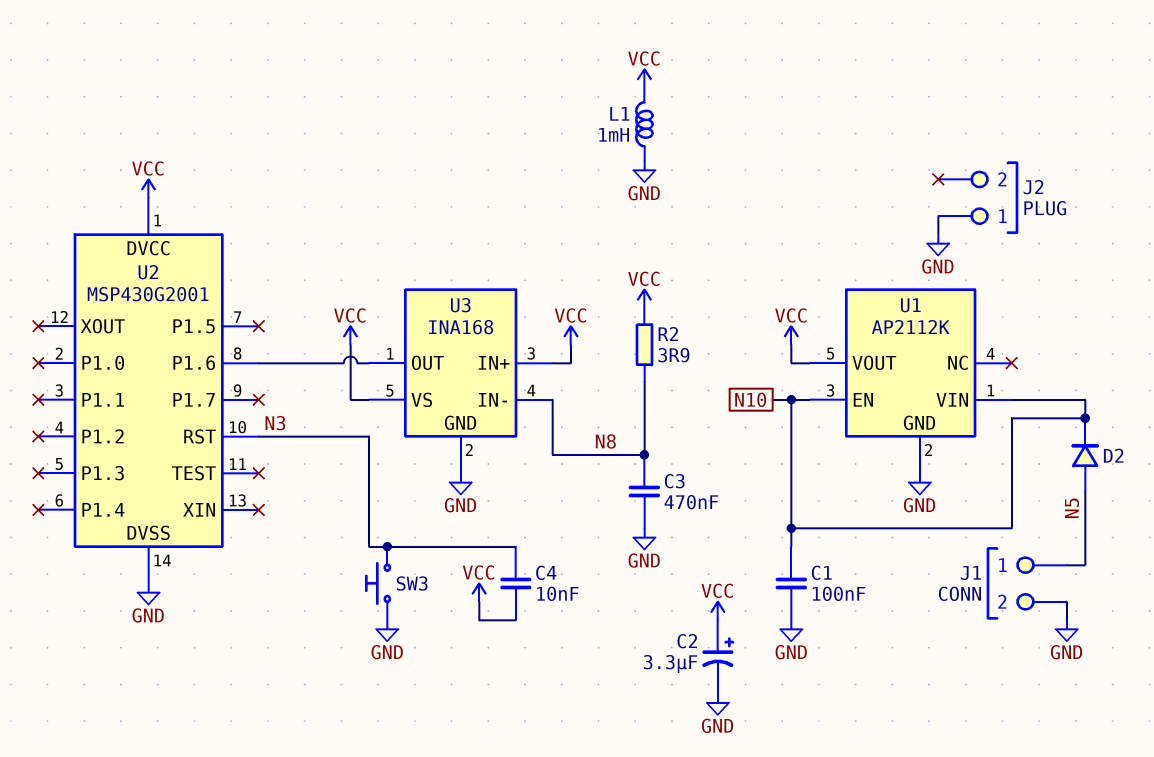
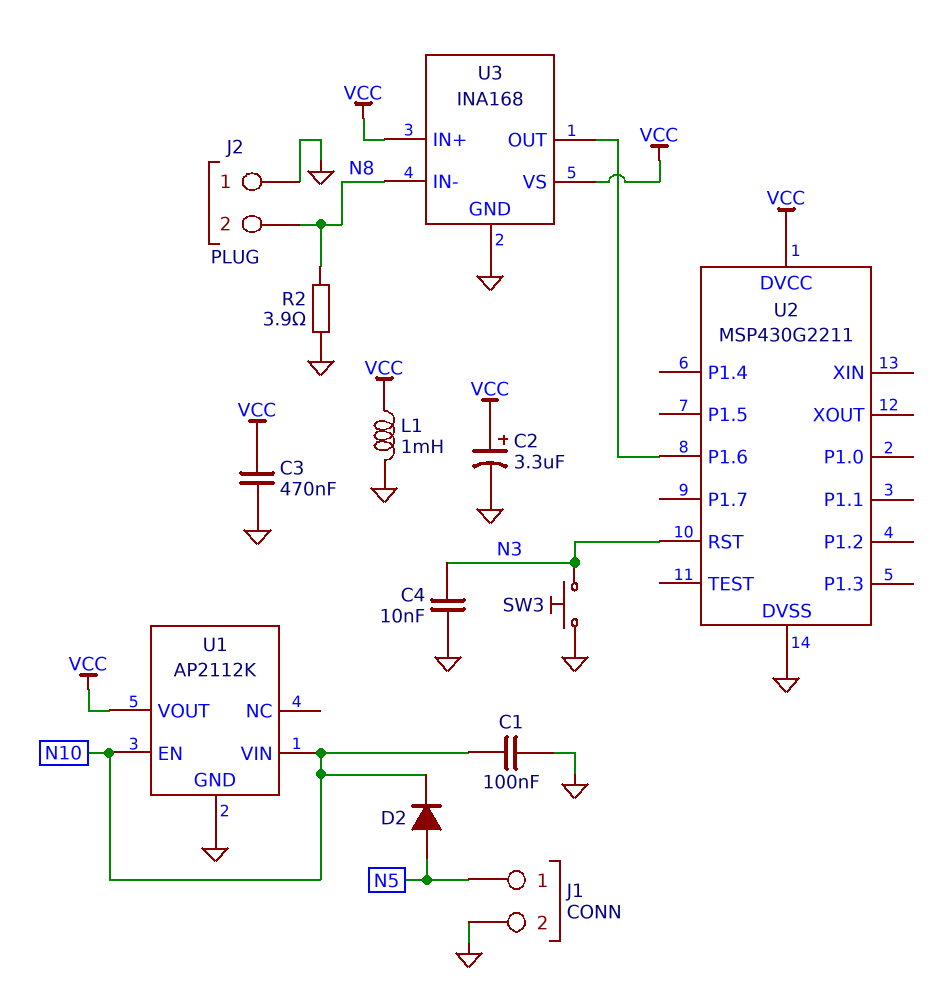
C3: 470nF (GND, N8) -> 470nF (GND, VCC)
C4: 10nF (N3, VCC) -> 10nF (GND, N3)
J2 pin 2: none -> N8
R2: 3.9 (N8, VCC) -> 3.9 (GND, N8)
U2: MSP430G2001 -> MSP430G2211

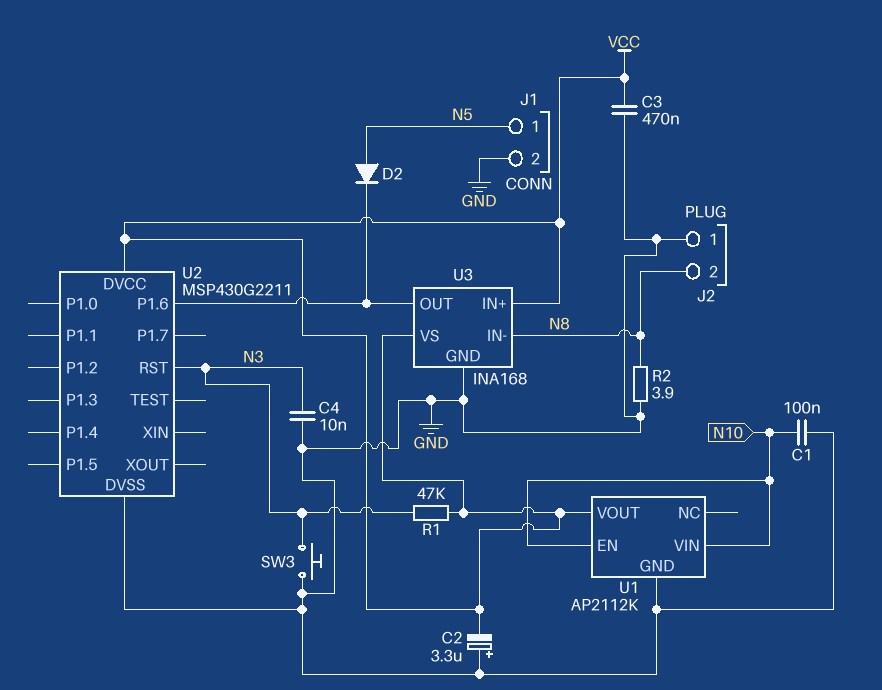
C2: 3.3uF (plus VCC, minus GND) -> 3.3uF (plus GND, minus VCC)
D2: diode (A N5, K N10) -> diode (A N5, K U2/P1.6)
L1: 1mH (GND, VCC) -> none
R1: none -> 47k (N3, VCC)

